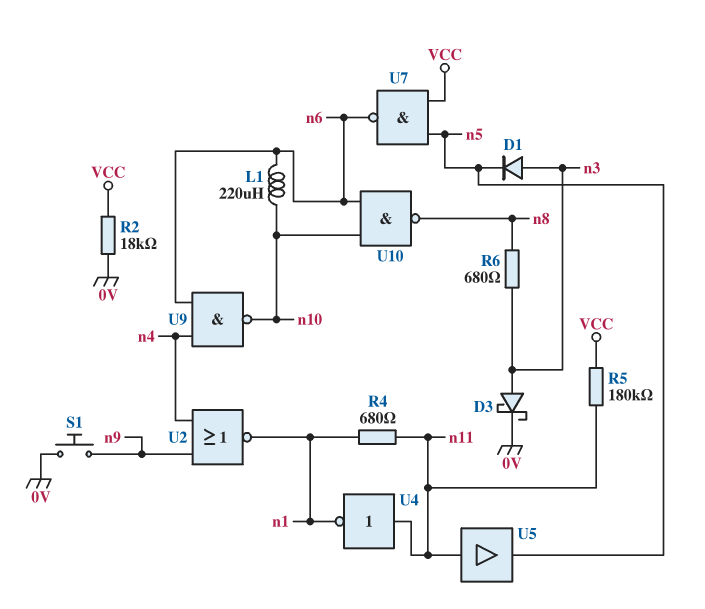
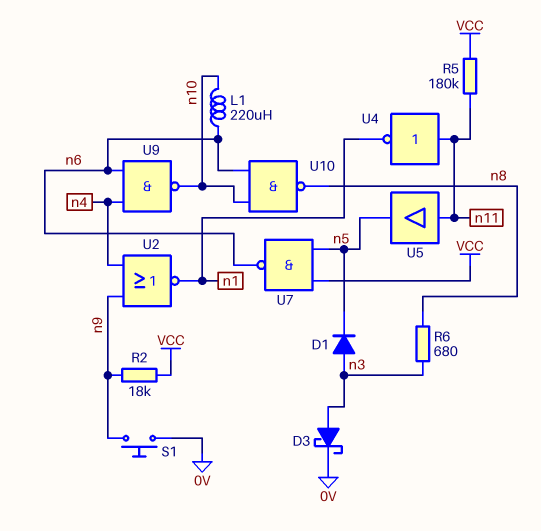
R2: 18k (0V, VCC) -> 18k (VCC, n9)
R4: 680 (n1, n11) -> none

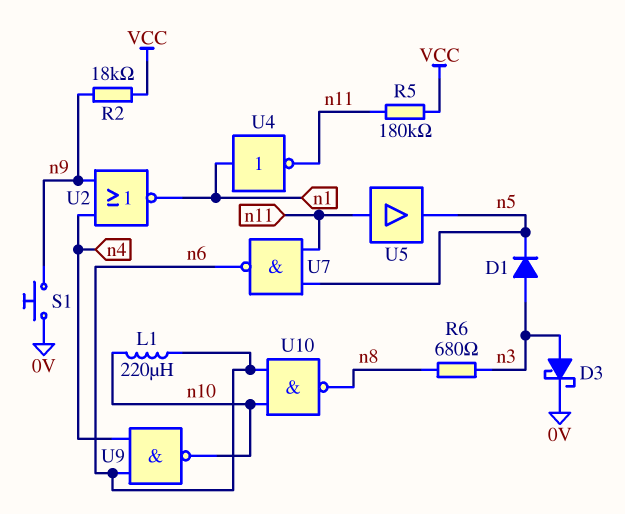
U4: NOT (in n11, out n1) -> NOT (in n1, out n11)
U7: NAND (in VCC, in n5, out n6) -> NAND (in n5, in n11, out n6)

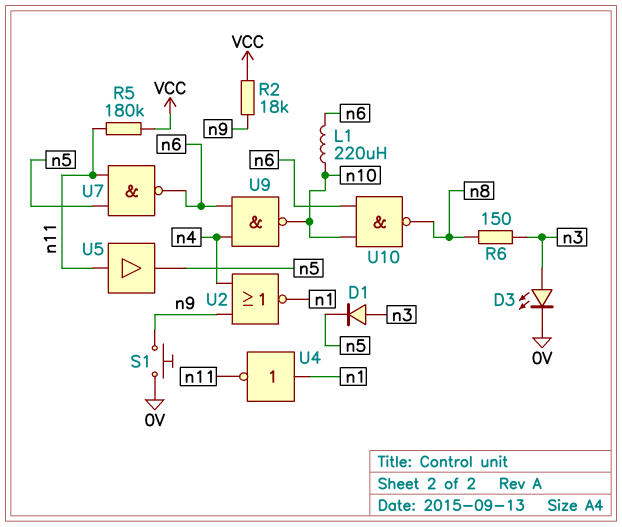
D3: schottky (A n3, K 0V) -> LED (A n3, K 0V)
R6: 680 (n3, n8) -> 150 (n3, n8)

